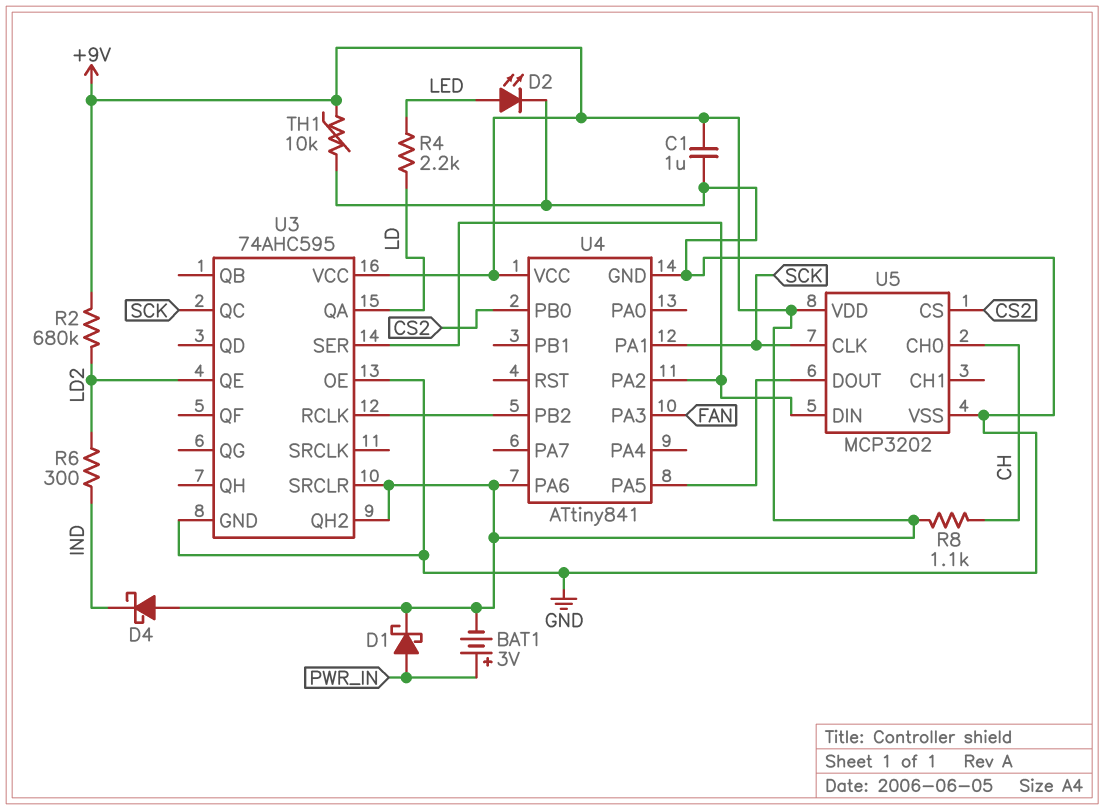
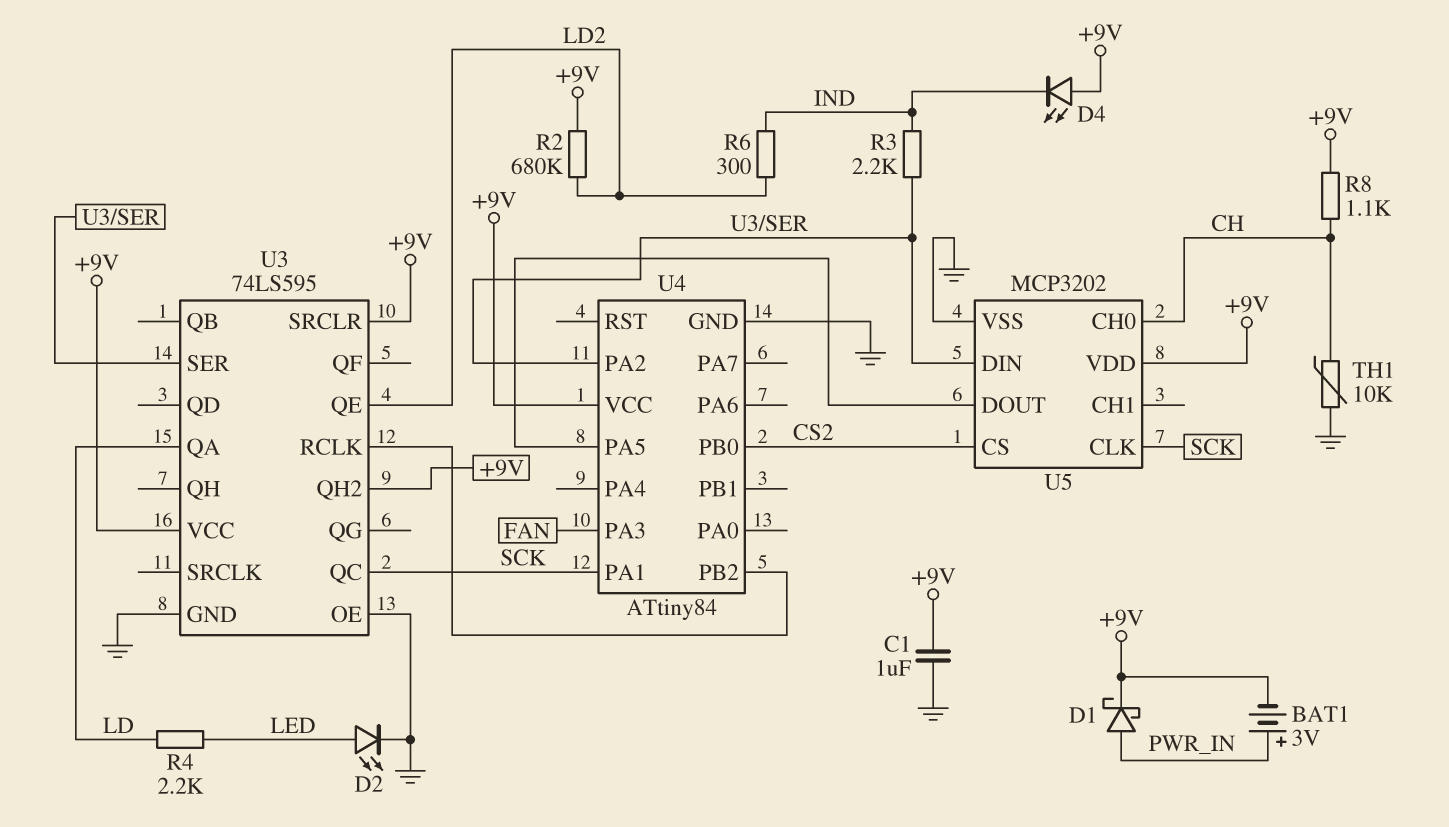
D4: schottky (A +9V, K IND) -> LED (A +9V, K IND)
R3: none -> 2.2k (IND, U3/SER)
TH1: 10k (+9V, GND) -> 10k (CH, GND)
U3: 74AHC595 -> 74LS595
U4: ATtiny841 -> ATtiny84
U4 pin PA6: +9V -> none

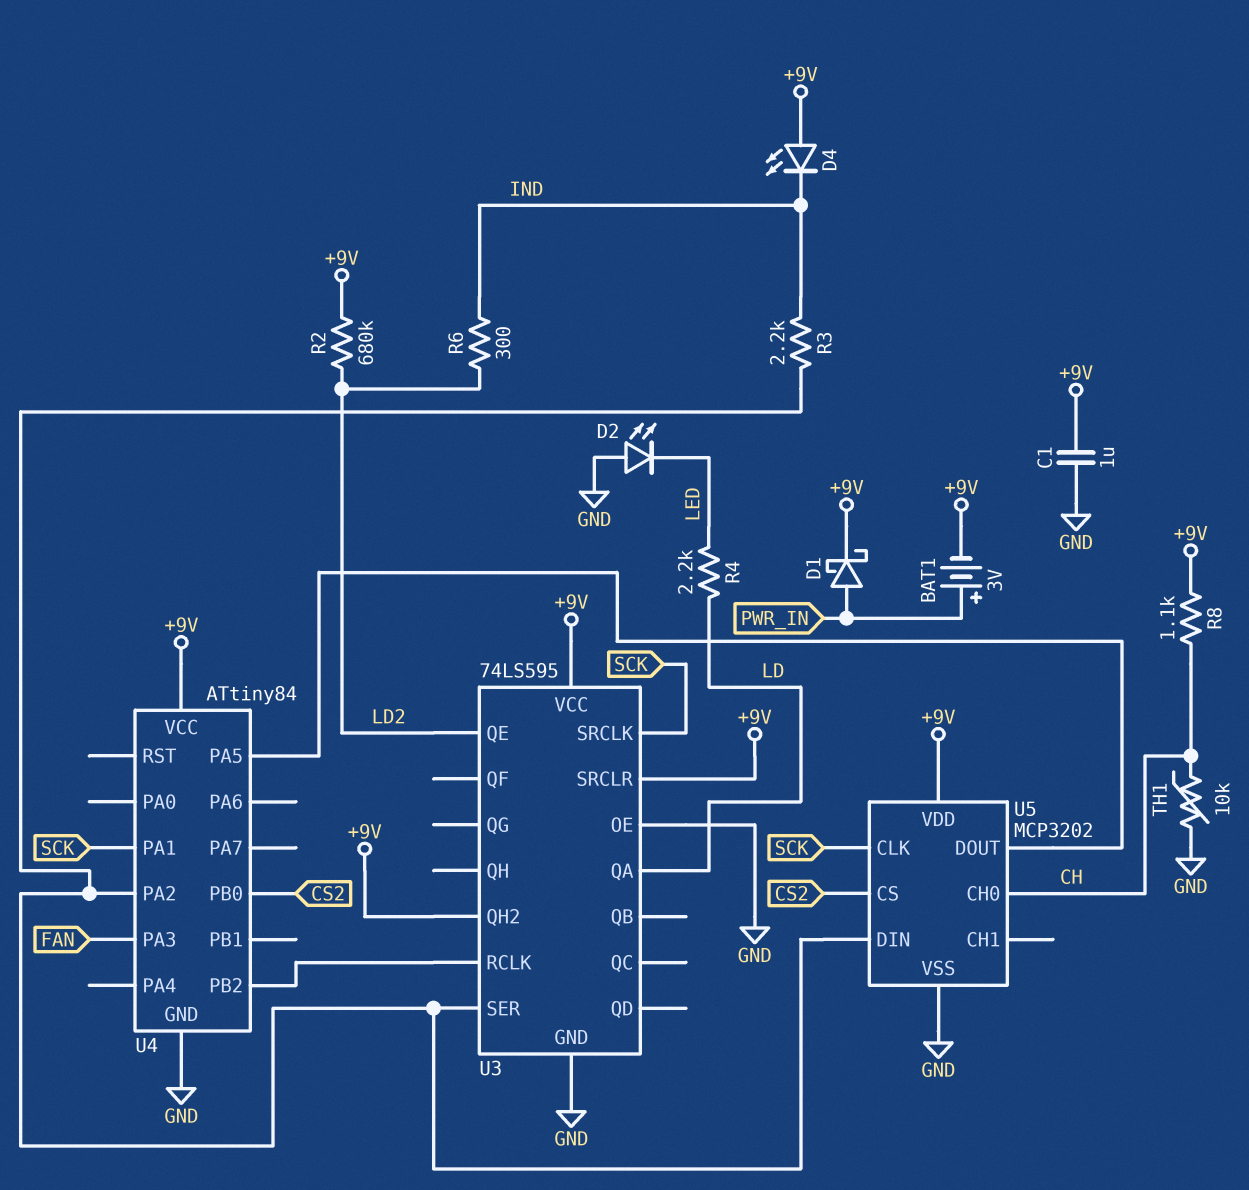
D2: LED (A LED, K GND) -> LED (A GND, K LED)
U3 pin QC: SCK -> none
U3 pin SRCLK: none -> SCK

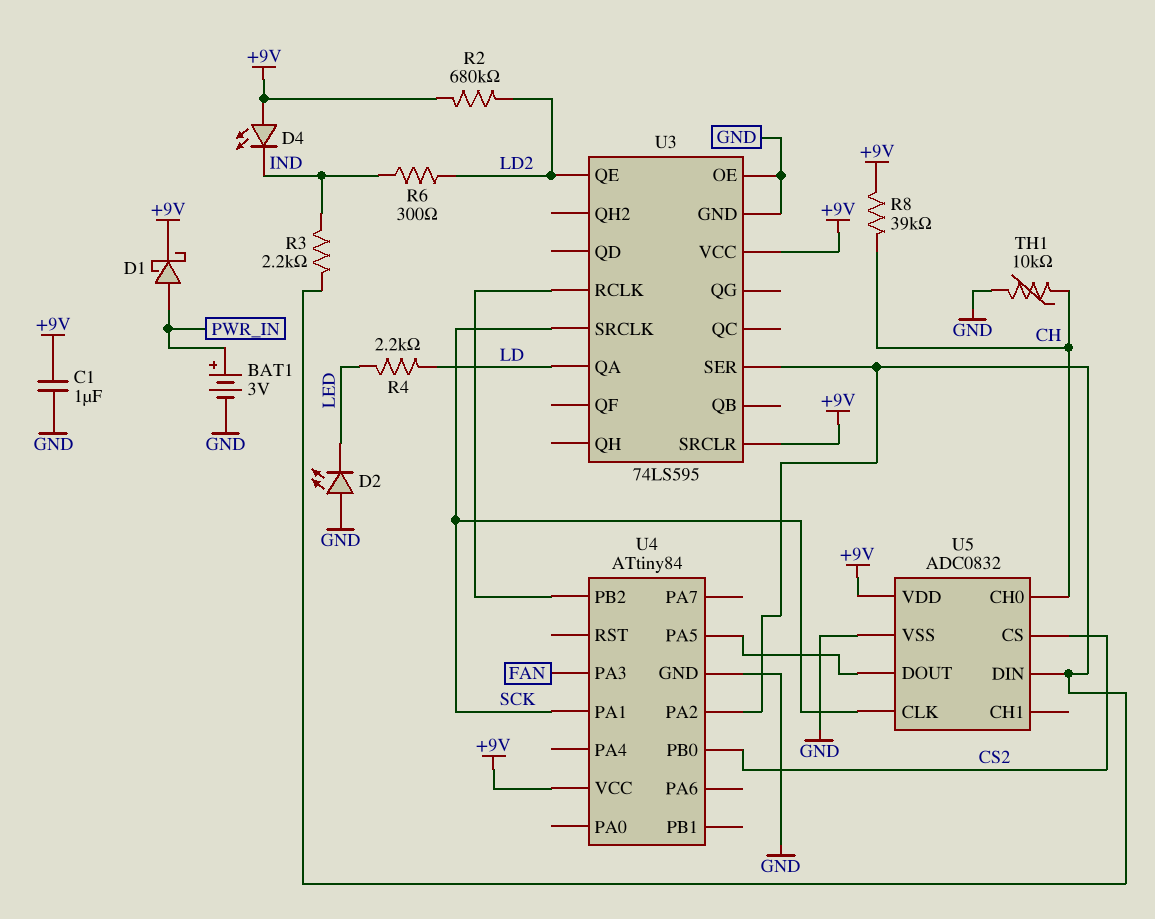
BAT1: 3V (plus PWR_IN, minus +9V) -> 3V (plus PWR_IN, minus GND)
R8: 1.1k (+9V, CH) -> 39k (+9V, CH)
U3 pin QH2: +9V -> none
U5: MCP3202 -> ADC0832

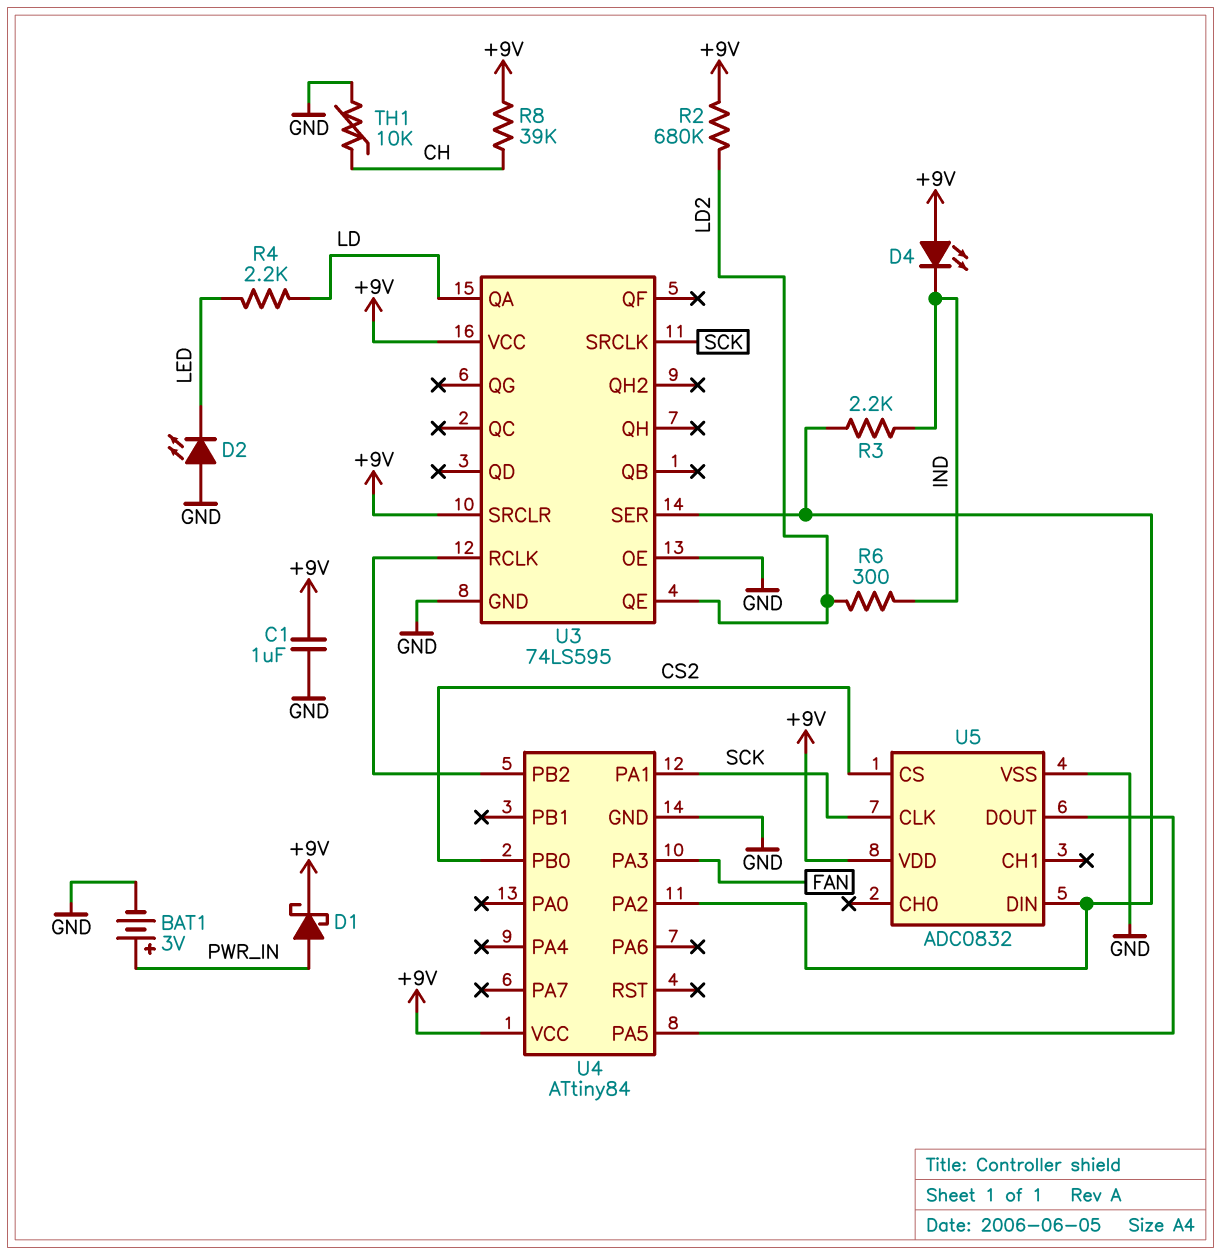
U5 pin CH0: CH -> none

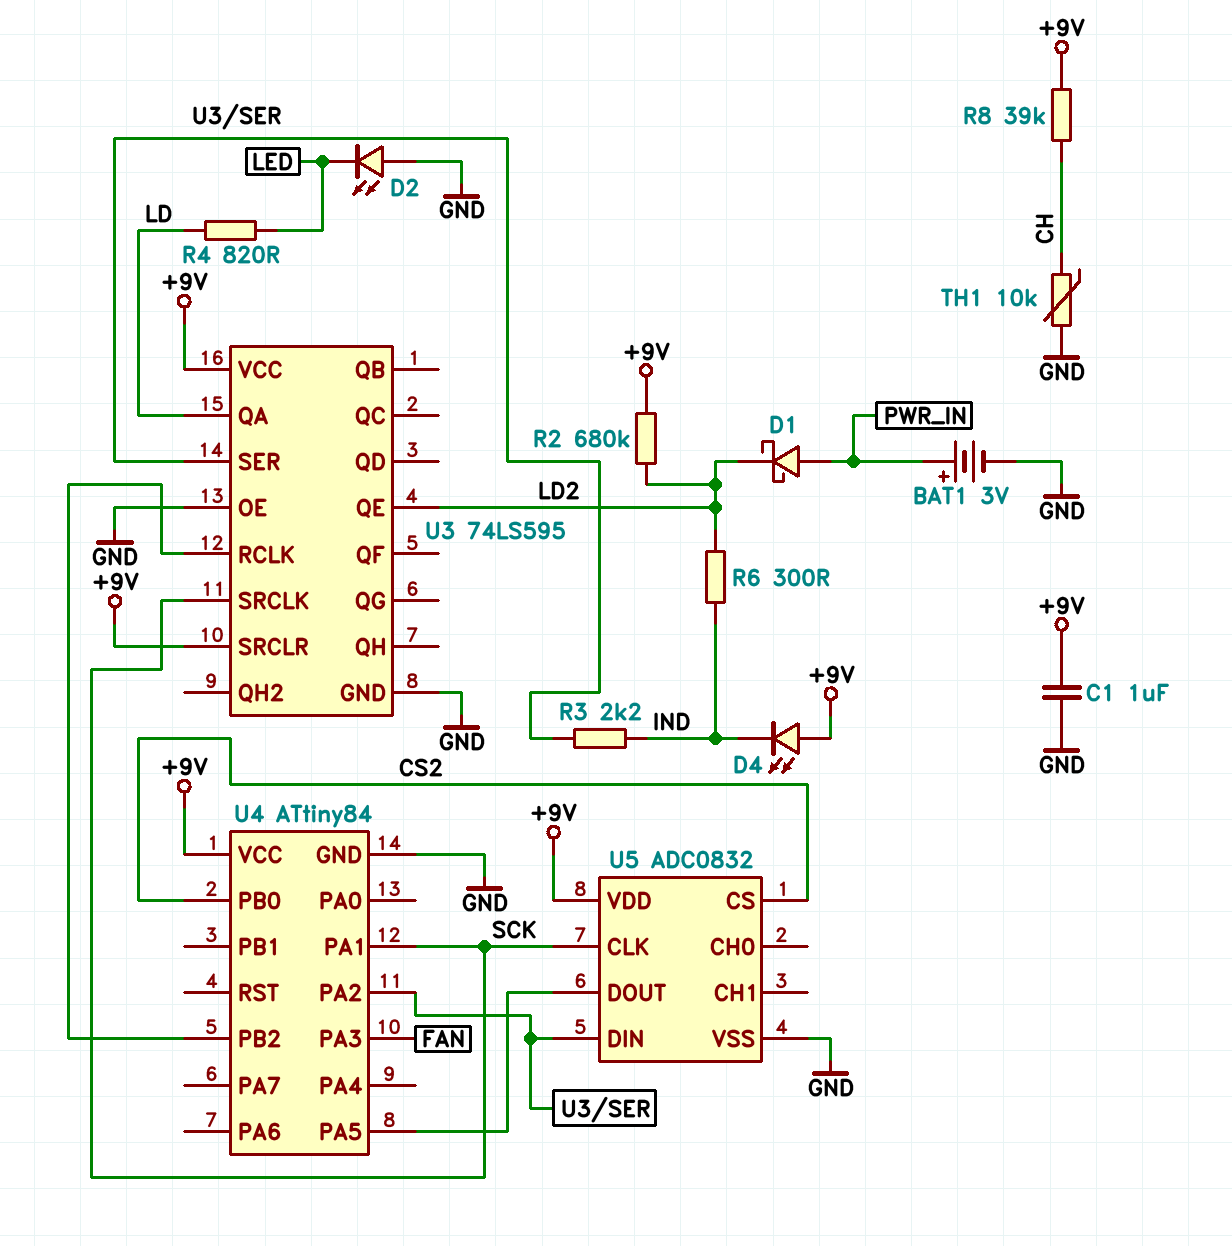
D1: schottky (A PWR_IN, K +9V) -> schottky (A PWR_IN, K LD2)
R4: 2.2k (LD, LED) -> 820 (LD, LED)

